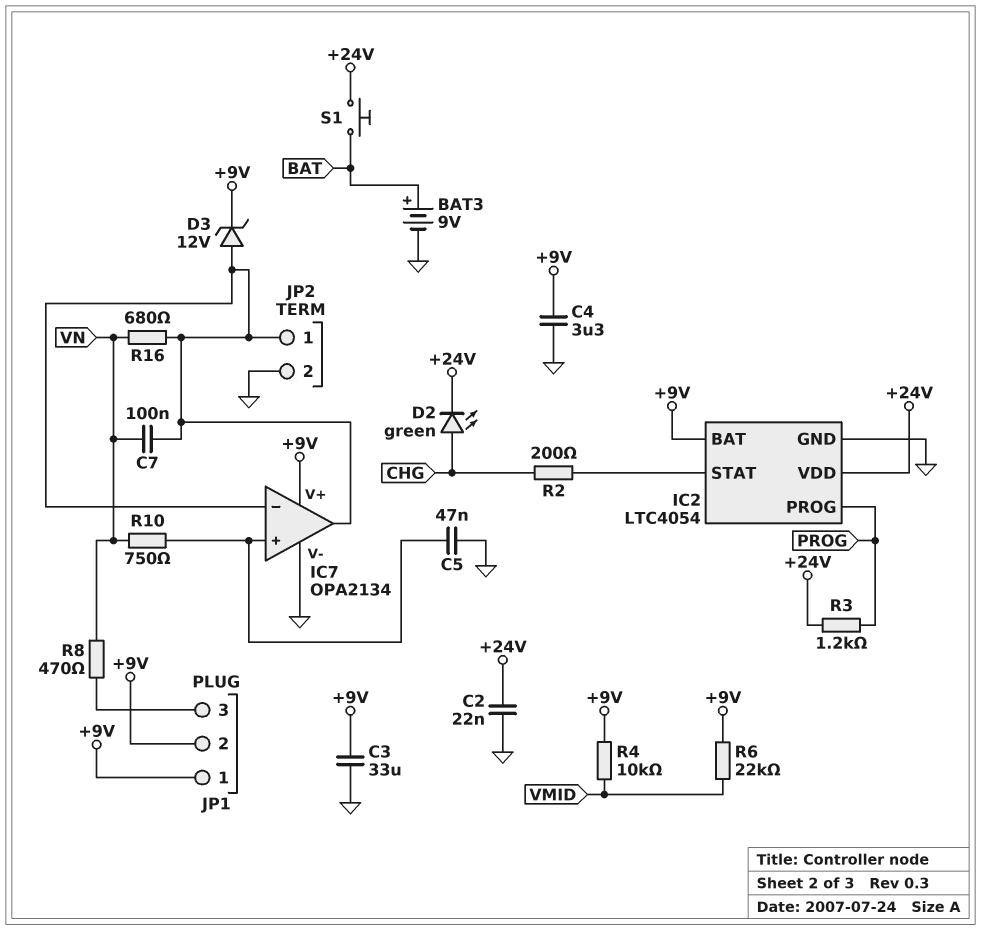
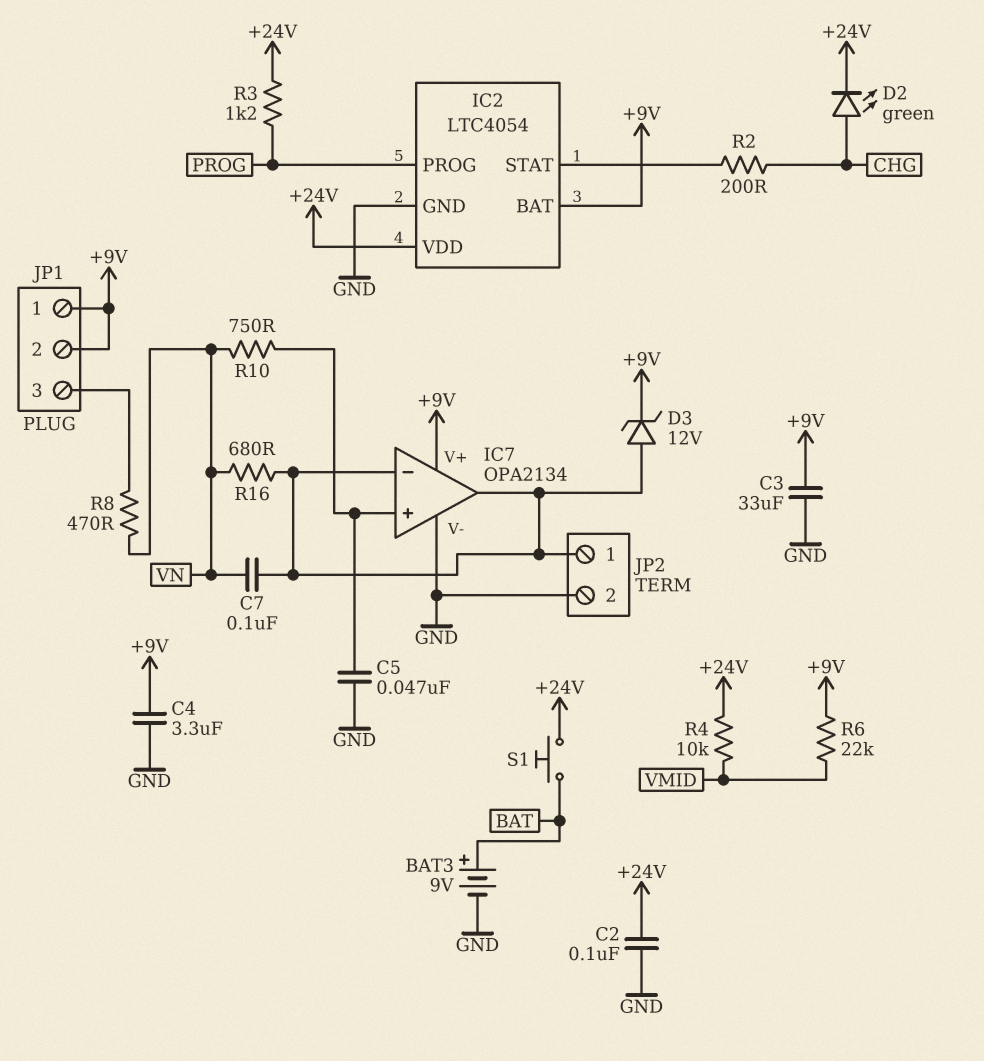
C2: 22nF (+24V, GND) -> 100nF (+24V, GND)
R4: 10k (+9V, VMID) -> 10k (+24V, VMID)

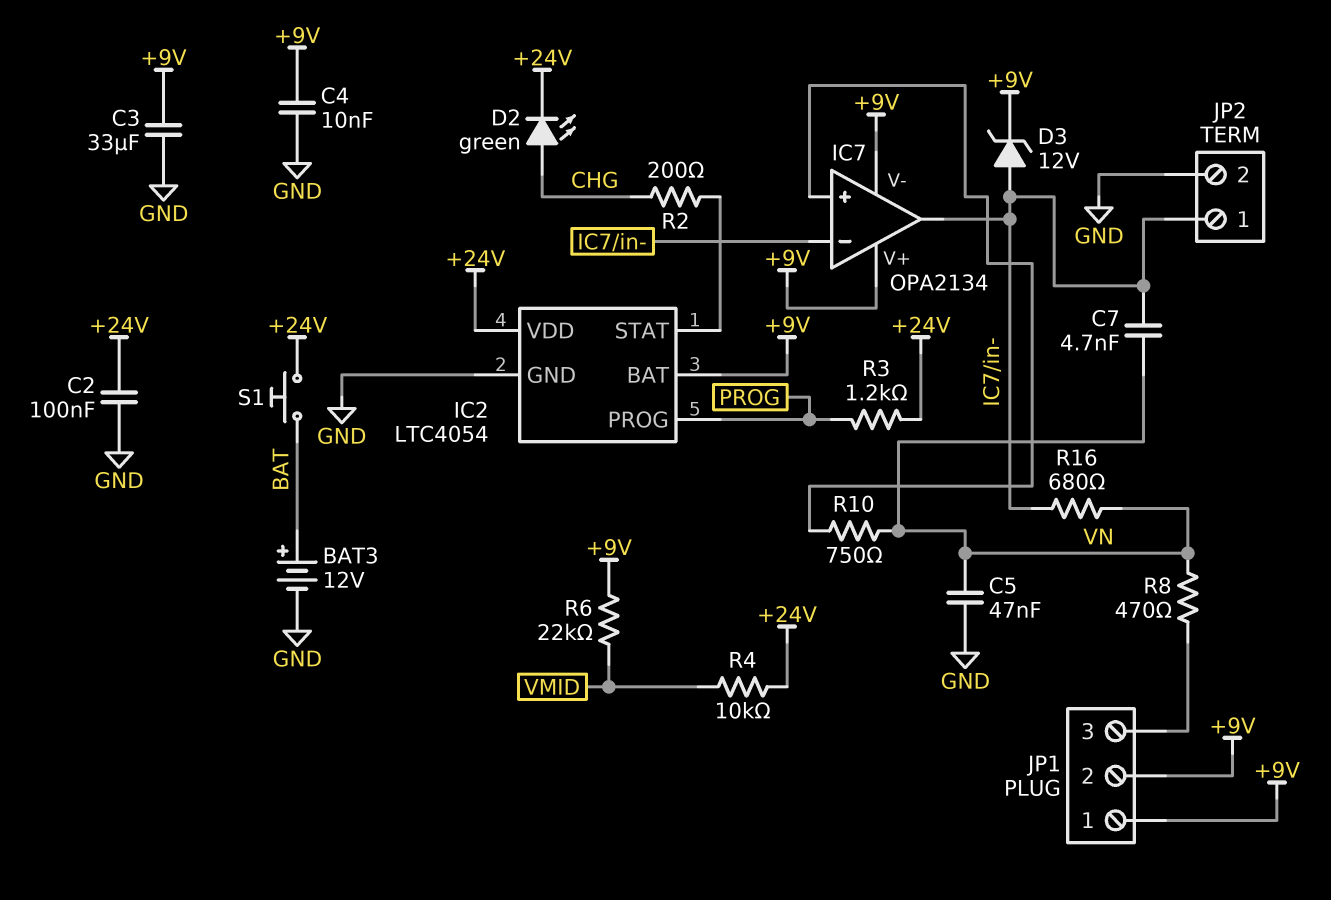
BAT3: 9V (plus BAT, minus GND) -> 12V (plus BAT, minus GND)
C4: 3.3uF (+9V, GND) -> 10nF (+9V, GND)
C5: 47nF (GND, IC7/in+) -> 47nF (GND, VN)
C7: 100nF (IC7/in-, VN) -> 4.7nF (IC7/in-, VN)
IC7 pin V-: GND -> +9V

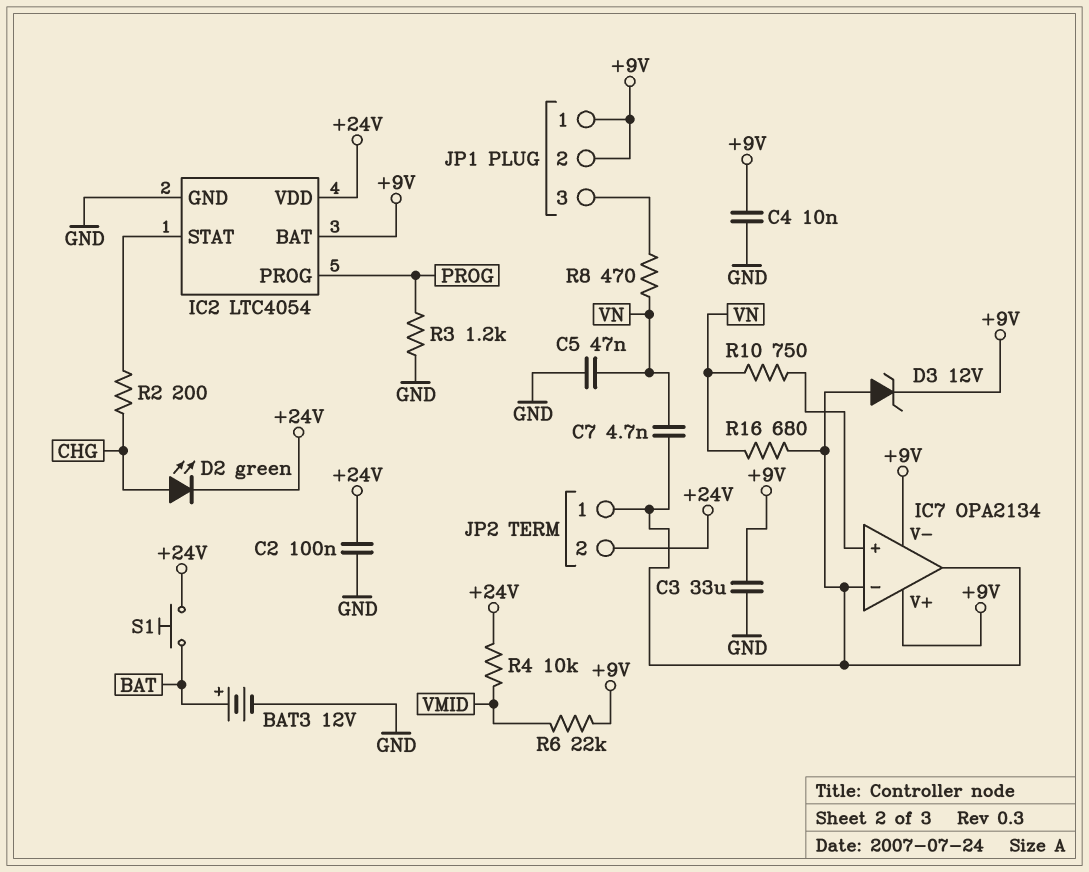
JP2 pin 2: GND -> +24V
R3: 1.2k (+24V, PROG) -> 1.2k (GND, PROG)

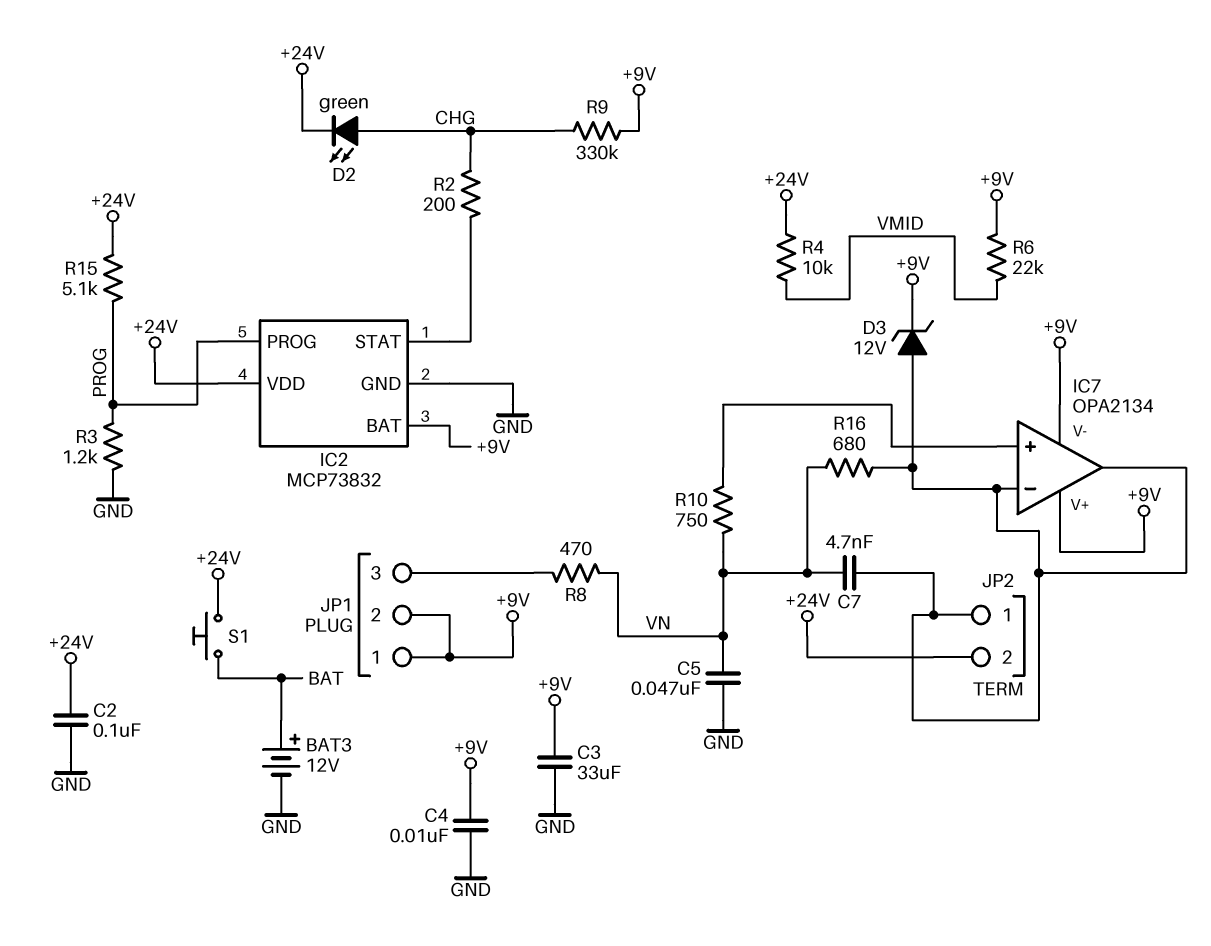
IC2: LTC4054 -> MCP73832
R9: none -> 330k (+9V, CHG)
R15: none -> 5.1k (+24V, PROG)

